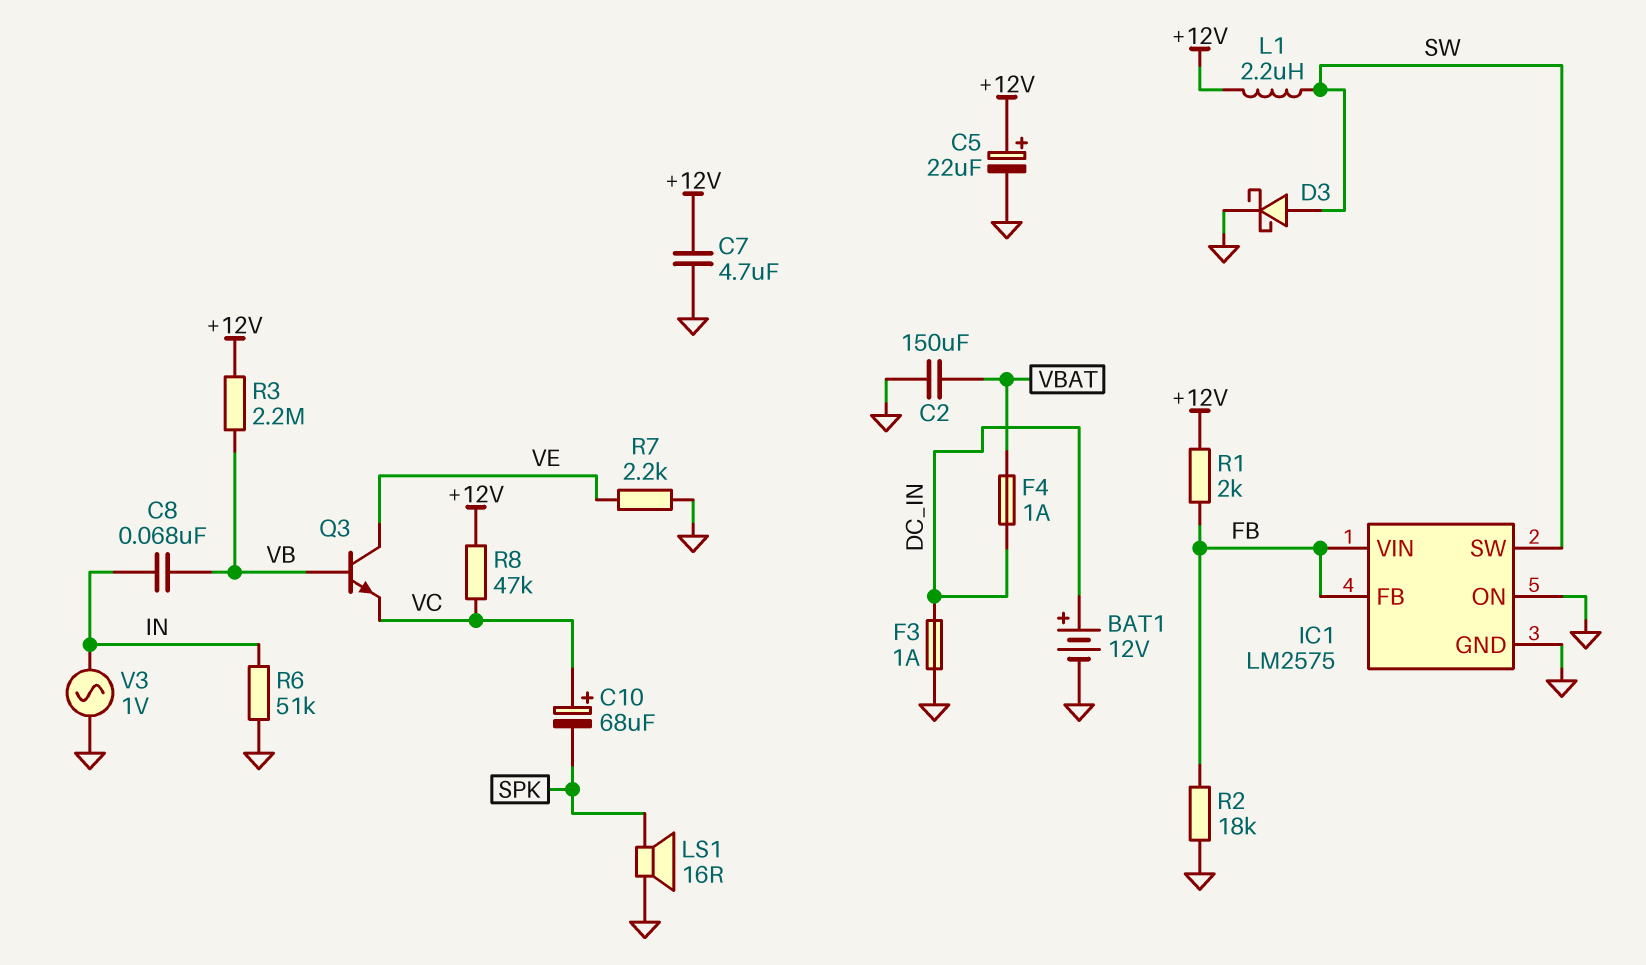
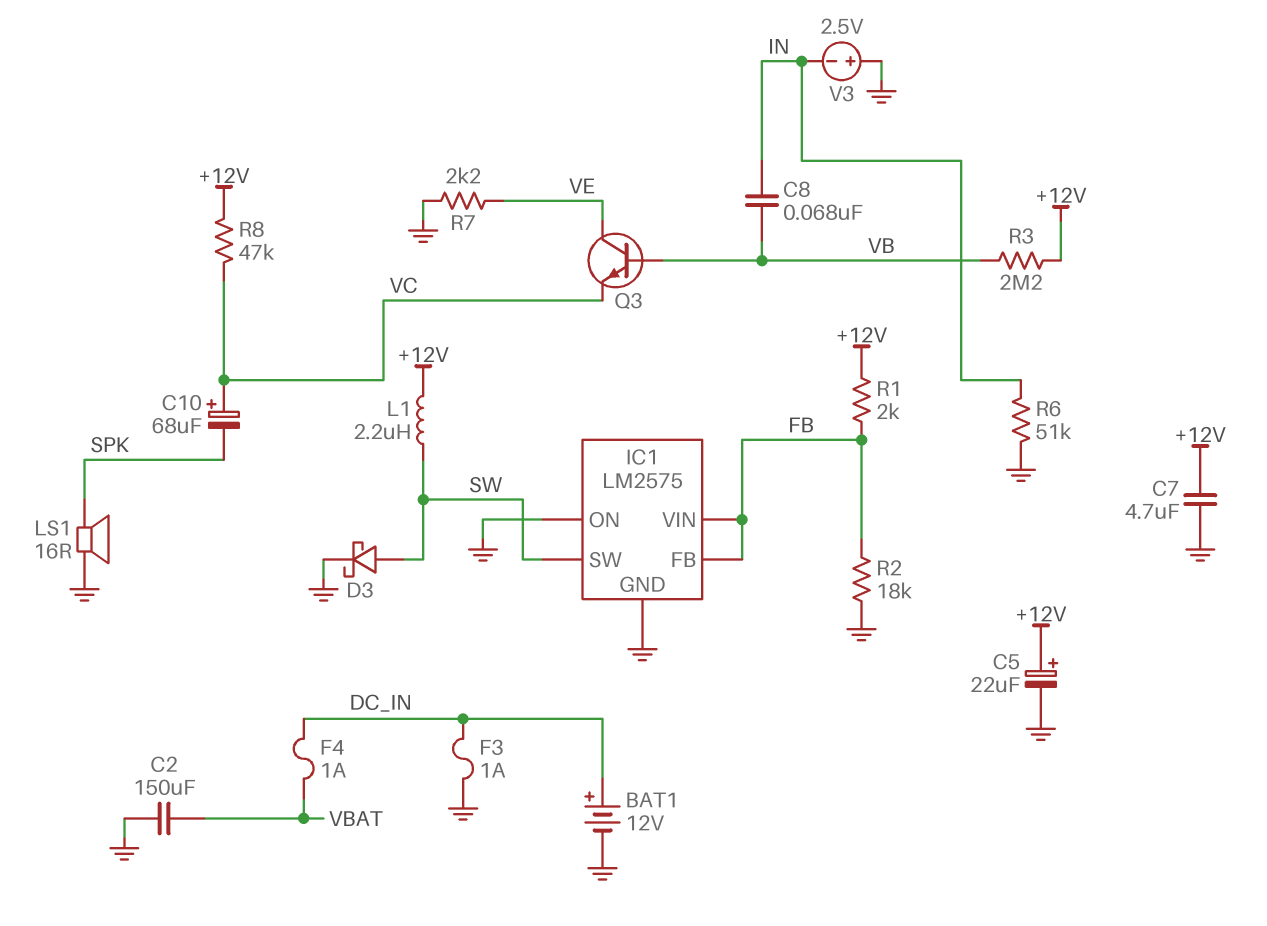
V3: AC 1V (GND, IN) -> 2.5V (plus GND, minus IN)

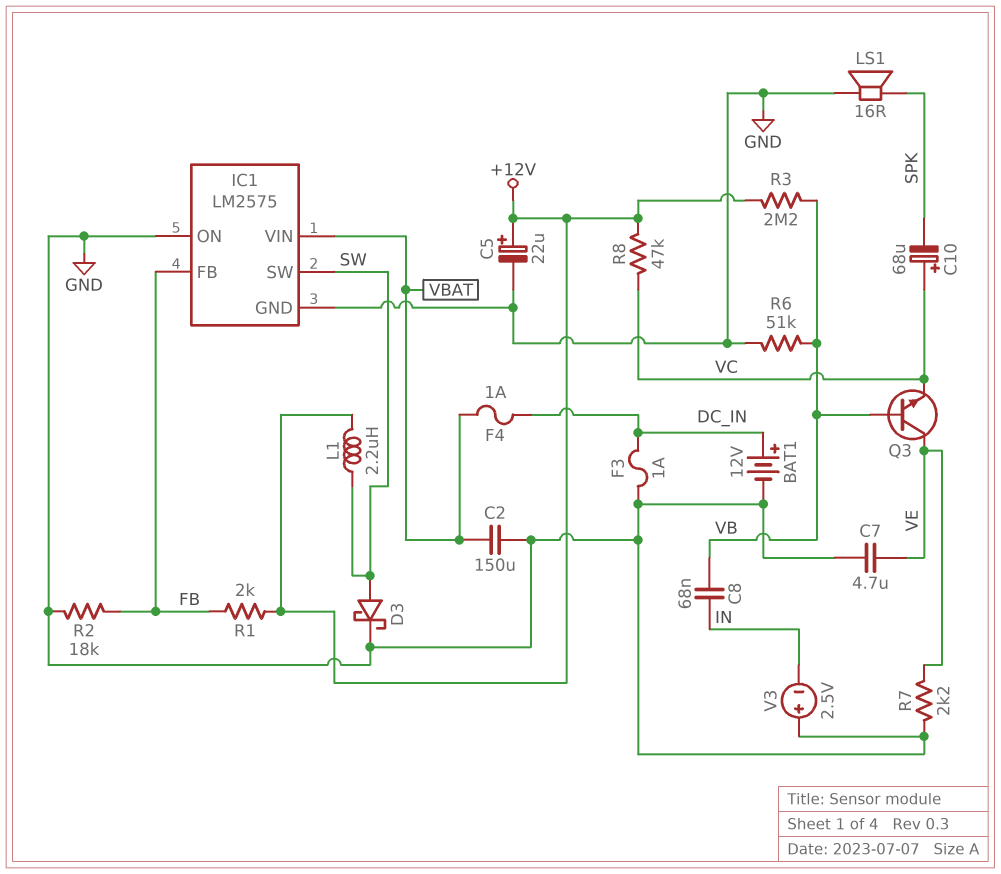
C7: 4.7uF (+12V, GND) -> 4.7uF (GND, VE)
IC1 pin VIN: FB -> VBAT
R6: 51k (GND, IN) -> 51k (GND, VB)

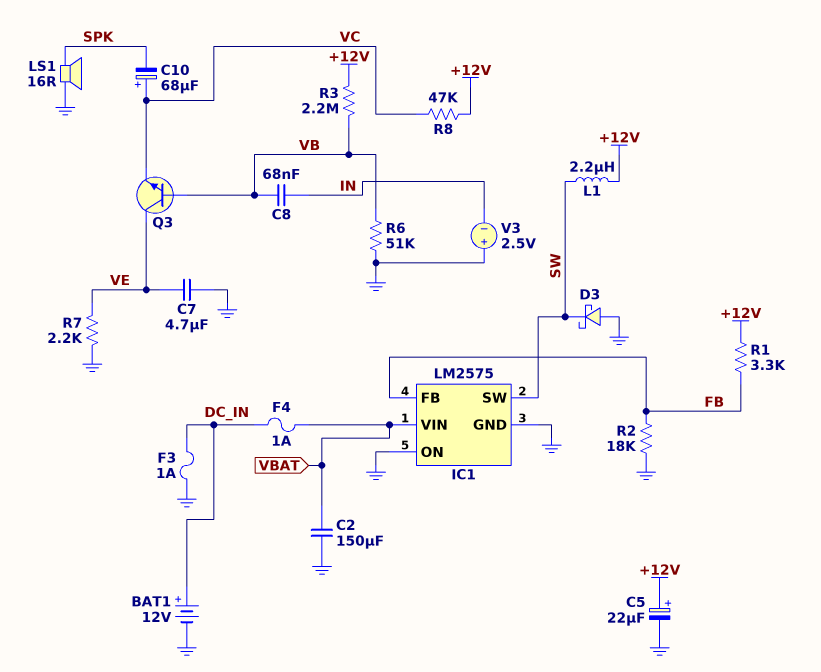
D3: schottky (A SW, K GND) -> schottky (A GND, K SW)
R1: 2k (+12V, FB) -> 3.3k (+12V, FB)

